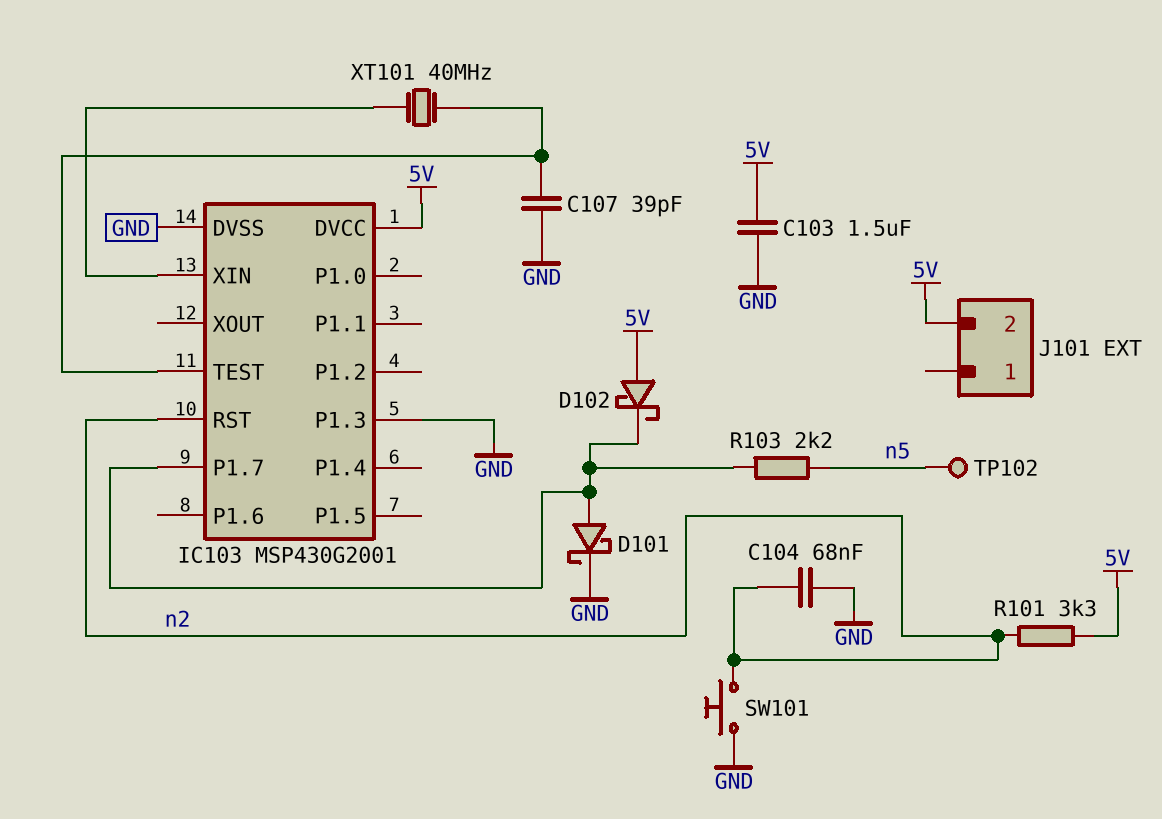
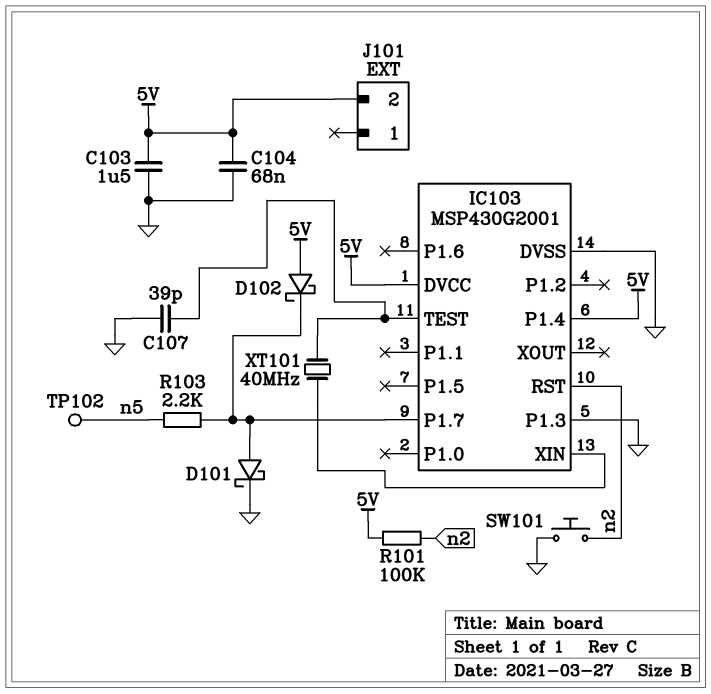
C104: 68nF (GND, n2) -> 68nF (5V, GND)
IC103 pin P1.4: none -> 5V
R101: 3.3k (5V, n2) -> 100k (5V, n2)

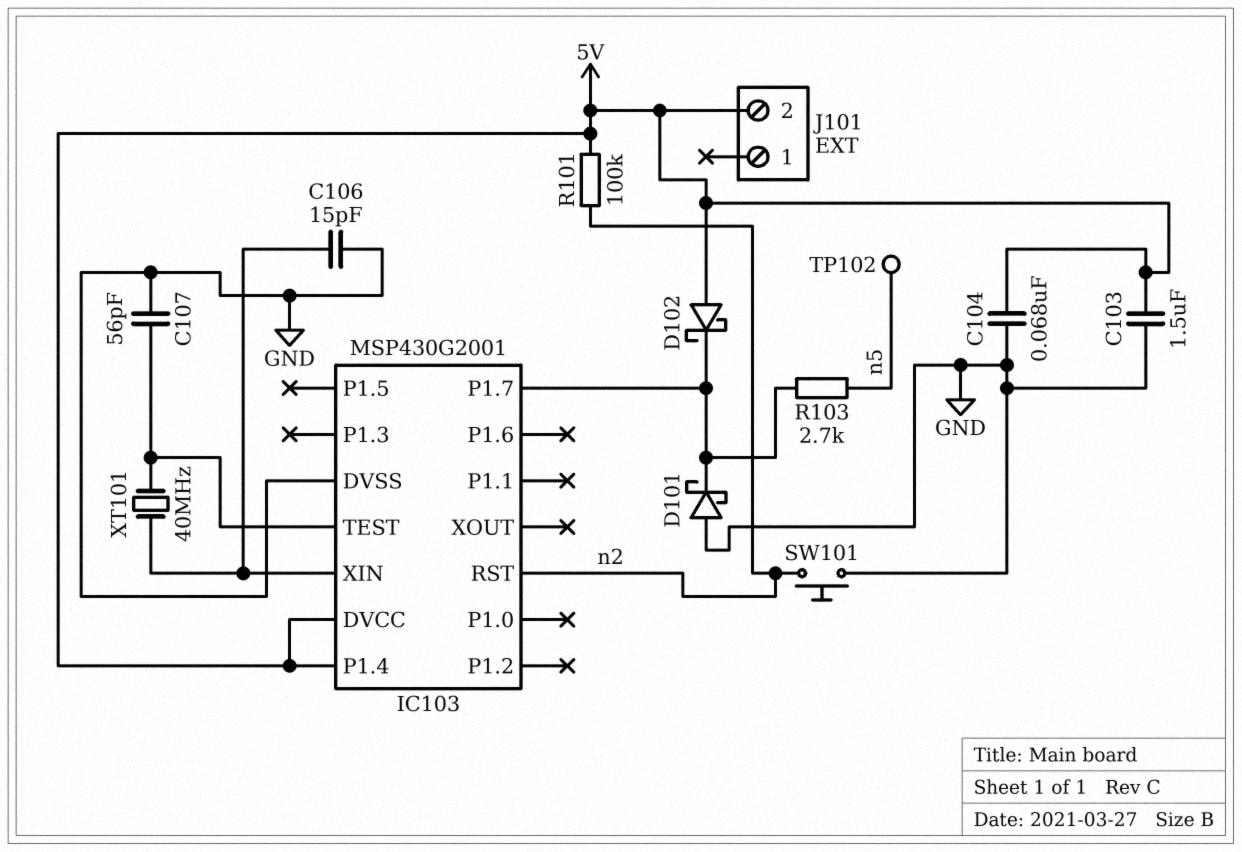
C106: none -> 15pF (GND, IC103/XIN)
C107: 39pF (GND, IC103/TEST) -> 56pF (GND, IC103/TEST)
D101: schottky (A IC103/P1.7, K GND) -> schottky (A GND, K IC103/P1.7)
IC103 pin P1.3: GND -> none
R103: 2.2k (IC103/P1.7, n5) -> 2.7k (IC103/P1.7, n5)

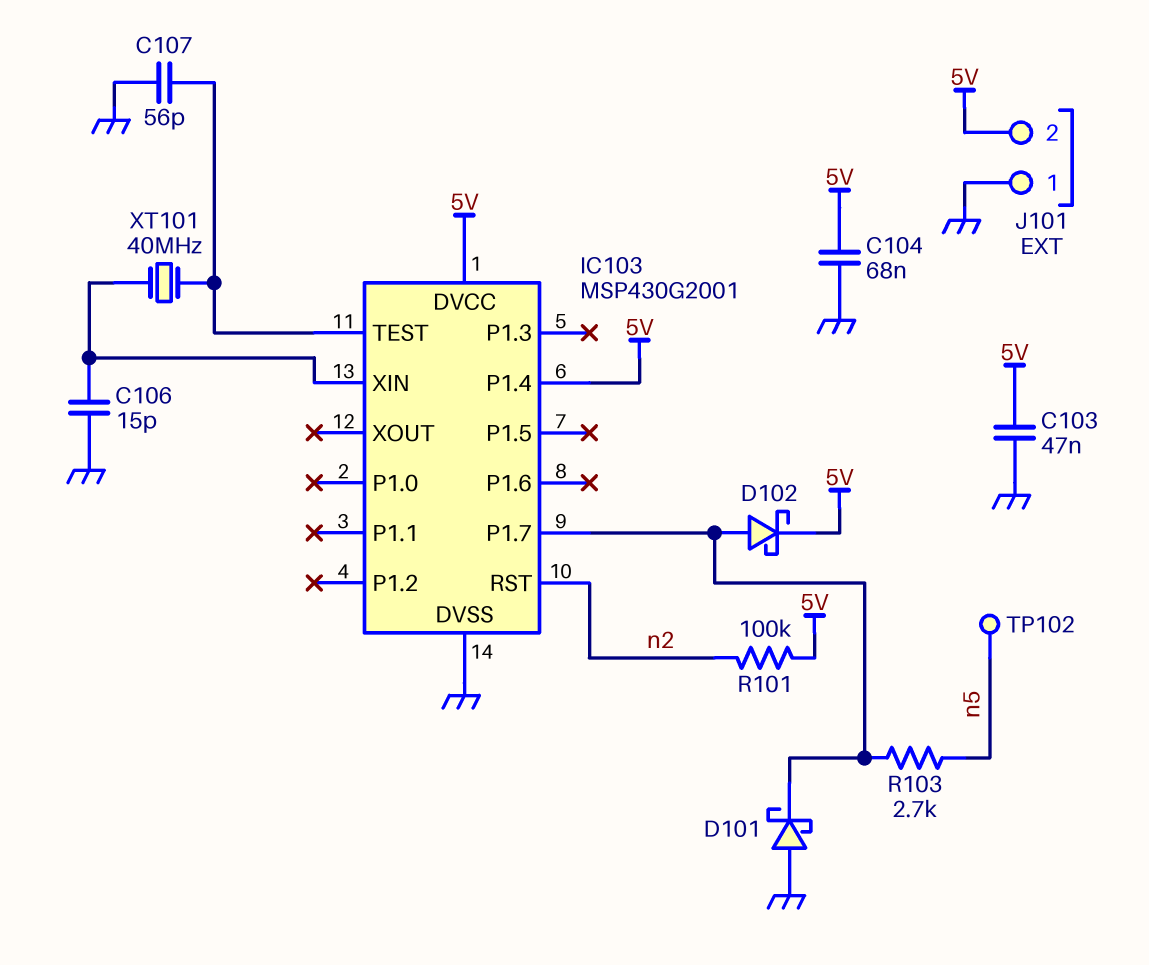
C103: 1.5uF (5V, GND) -> 47nF (5V, GND)
D102: schottky (A 5V, K IC103/P1.7) -> schottky (A IC103/P1.7, K 5V)
J101 pin 1: none -> GND
SW101: button (GND, n2) -> none

